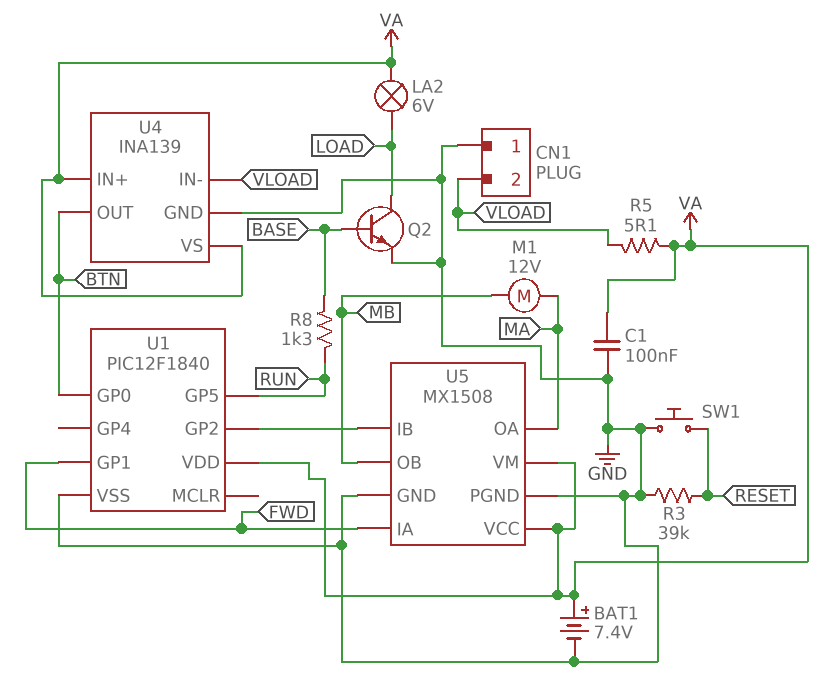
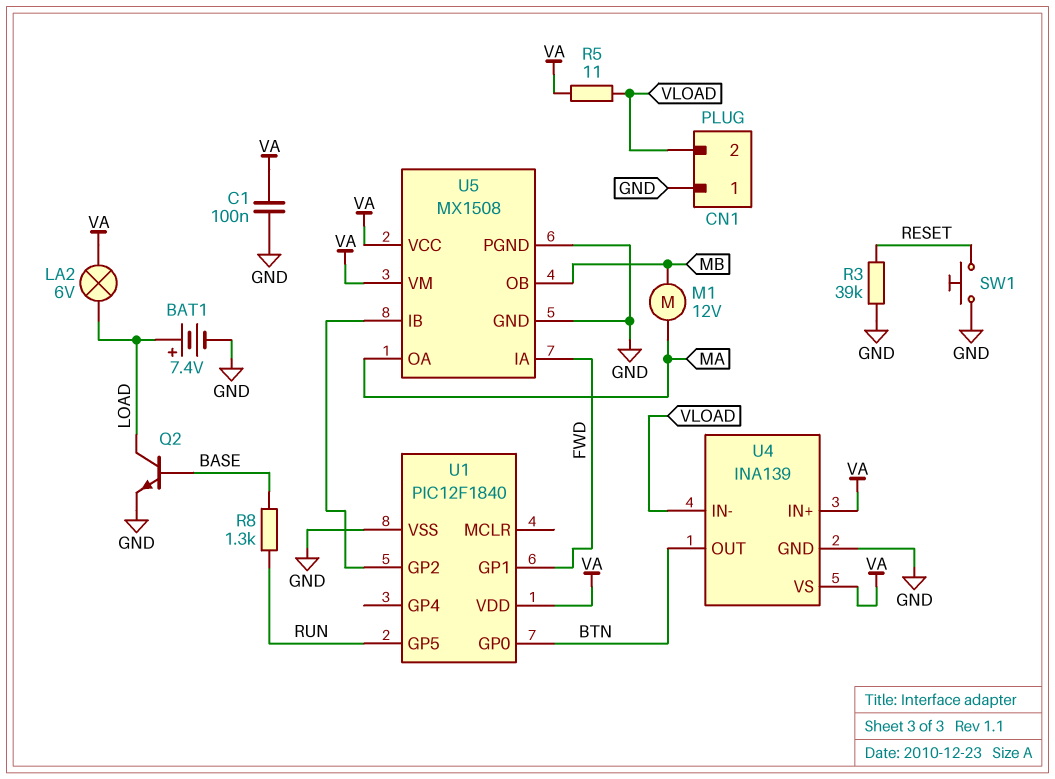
BAT1: 7.4V (plus VA, minus GND) -> 7.4V (plus LOAD, minus GND)
R5: 5.1 (VA, VLOAD) -> 11 (VA, VLOAD)

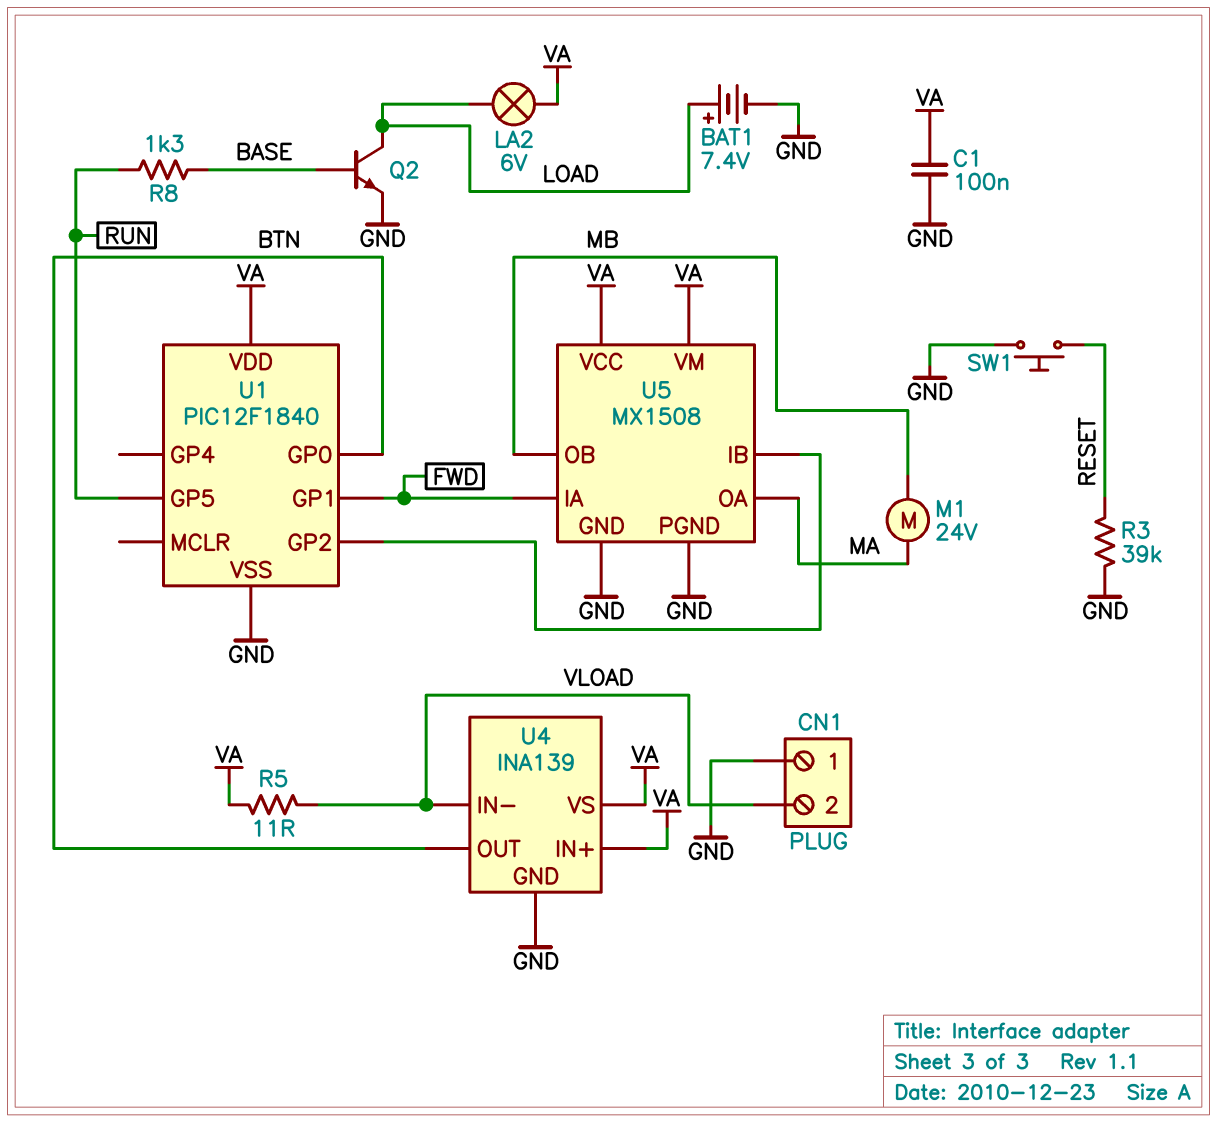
M1: motor 12V (MA, MB) -> motor 24V (MA, MB)

